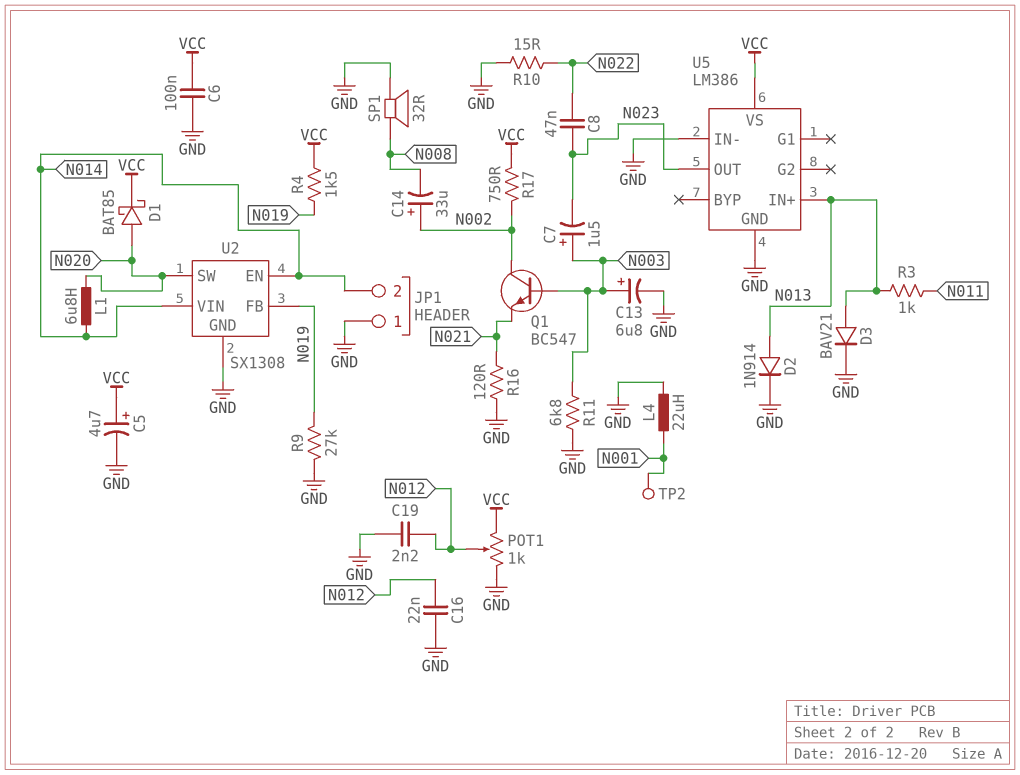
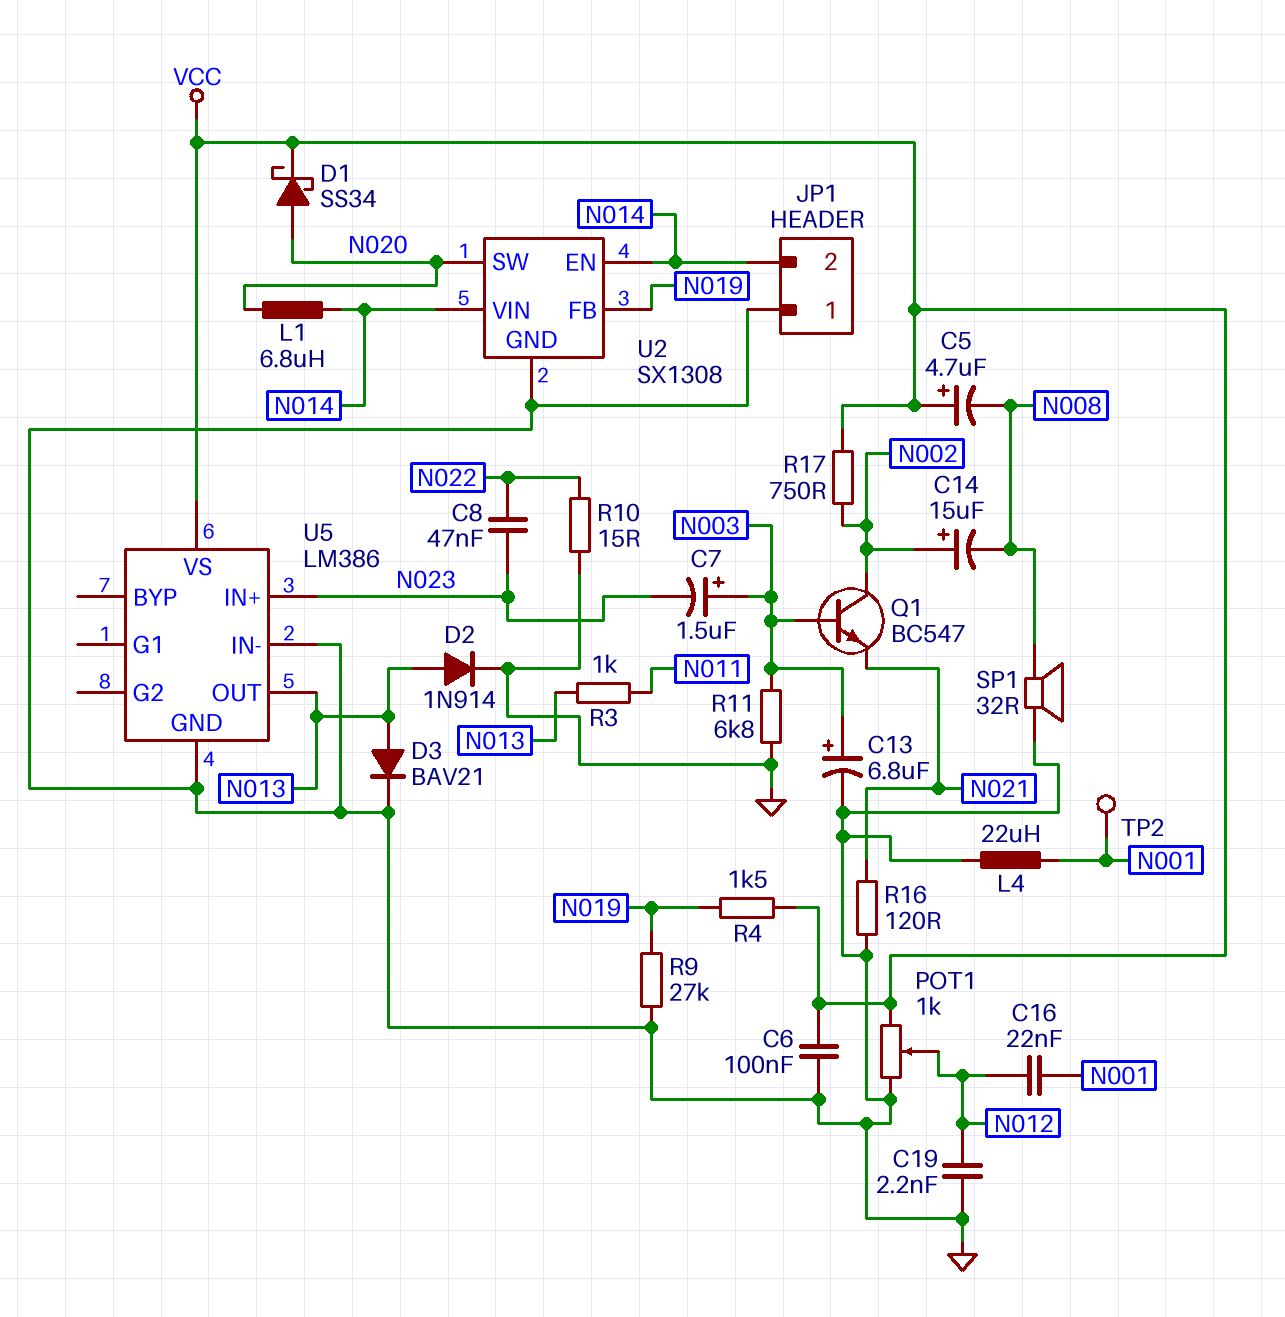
C5: 4.7uF (plus VCC, minus GND) -> 4.7uF (plus VCC, minus N008)
C14: 33uF (plus N002, minus N008) -> 15uF (plus N002, minus N008)
C16: 22nF (GND, N012) -> 22nF (N001, N012)
D1: schottky BAT85 (A N020, K VCC) -> schottky SS34 (A N020, K VCC)
U5 pin IN+: N013 -> N023
U5 pin OUT: N023 -> N013

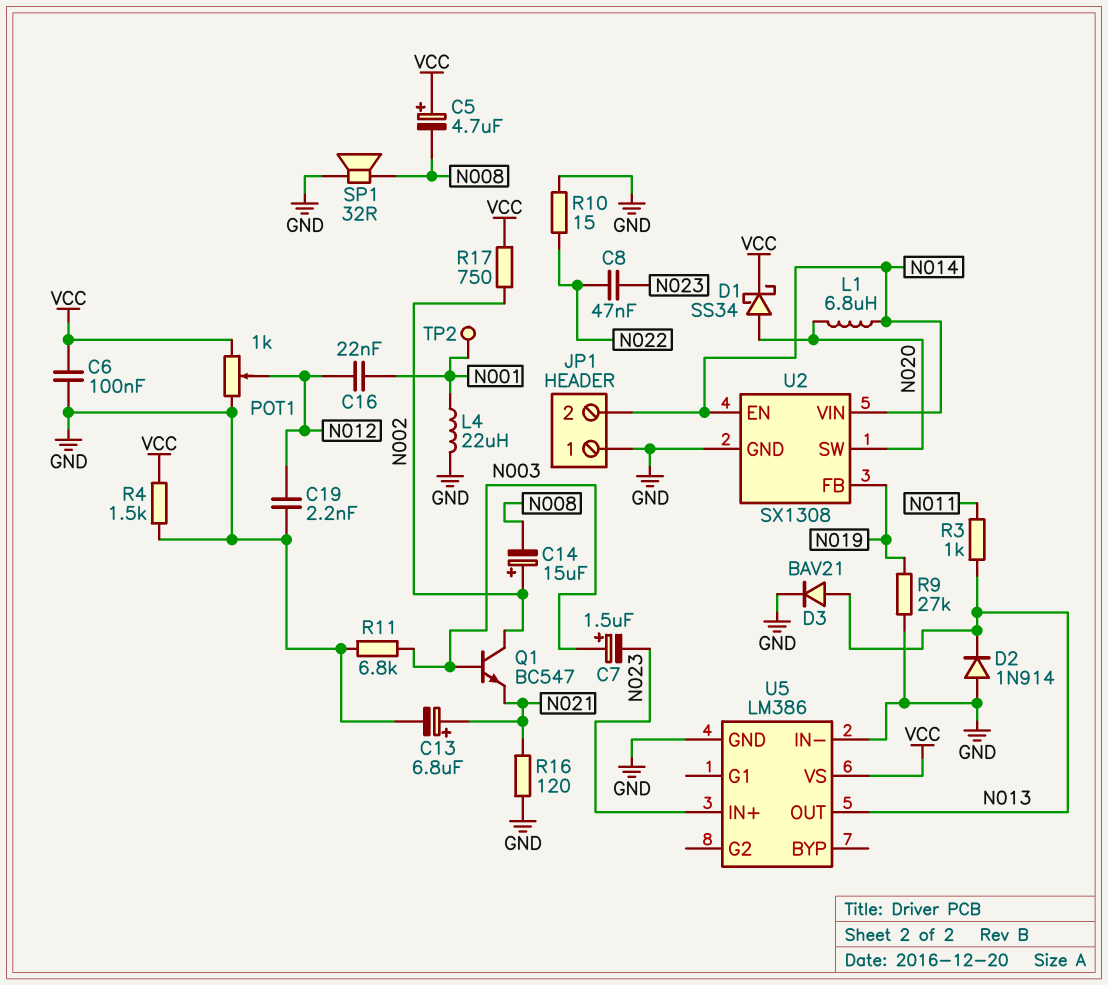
C13: 6.8uF (plus N003, minus GND) -> 6.8uF (plus N021, minus GND)
D2: diode 1N914 (A N013, K GND) -> diode 1N914 (A GND, K N013)
R4: 1.5k (N019, VCC) -> 1.5k (GND, VCC)

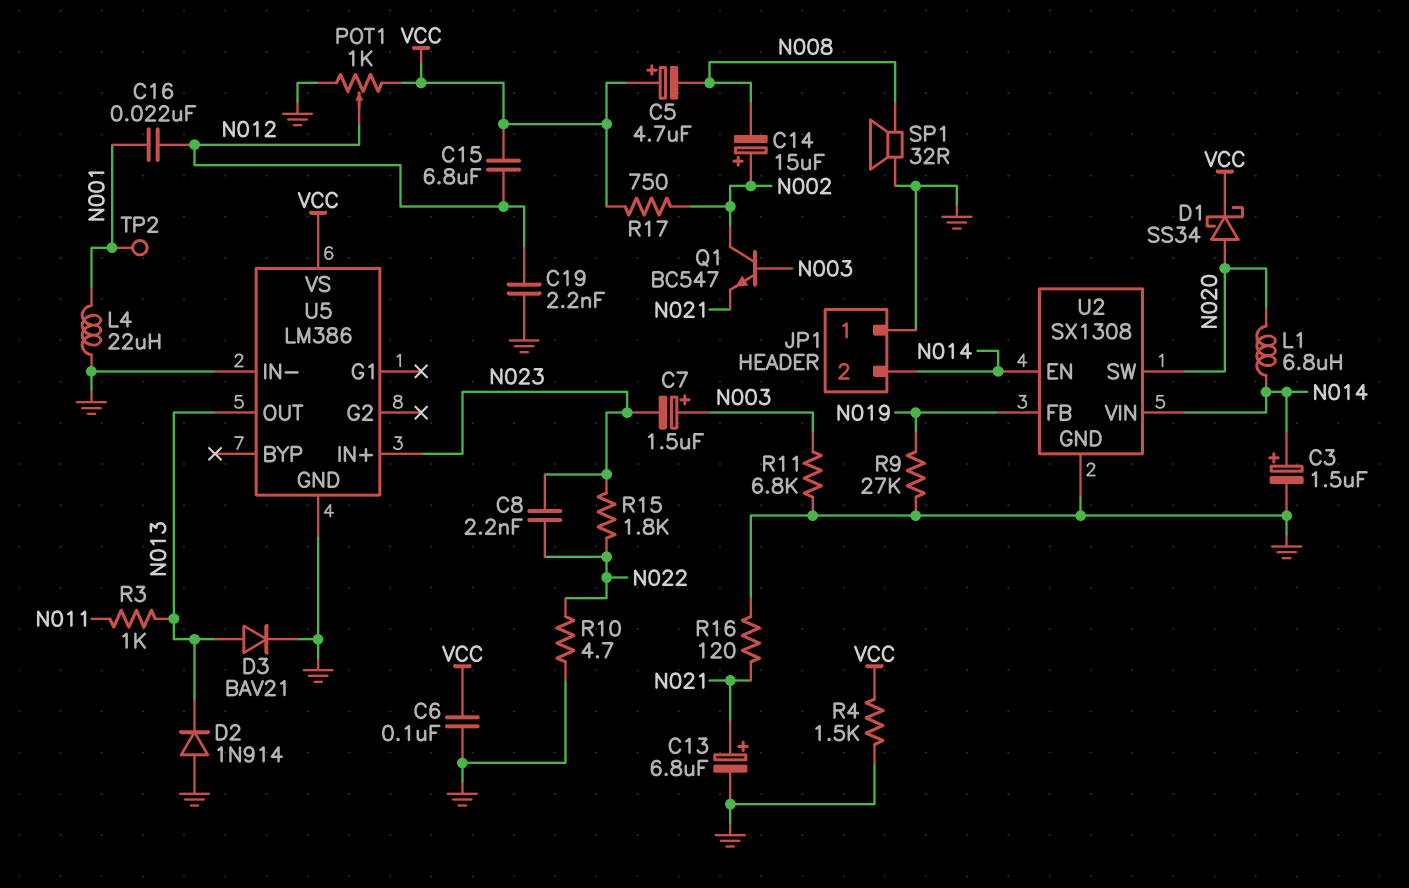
C3: none -> 1.5uF (plus N014, minus GND)
C8: 47nF (N022, N023) -> 2.2nF (N022, N023)
C15: none -> 6.8uF (N012, VCC)
R10: 15 (GND, N022) -> 4.7 (GND, N022)
R15: none -> 1.8k (N022, N023)

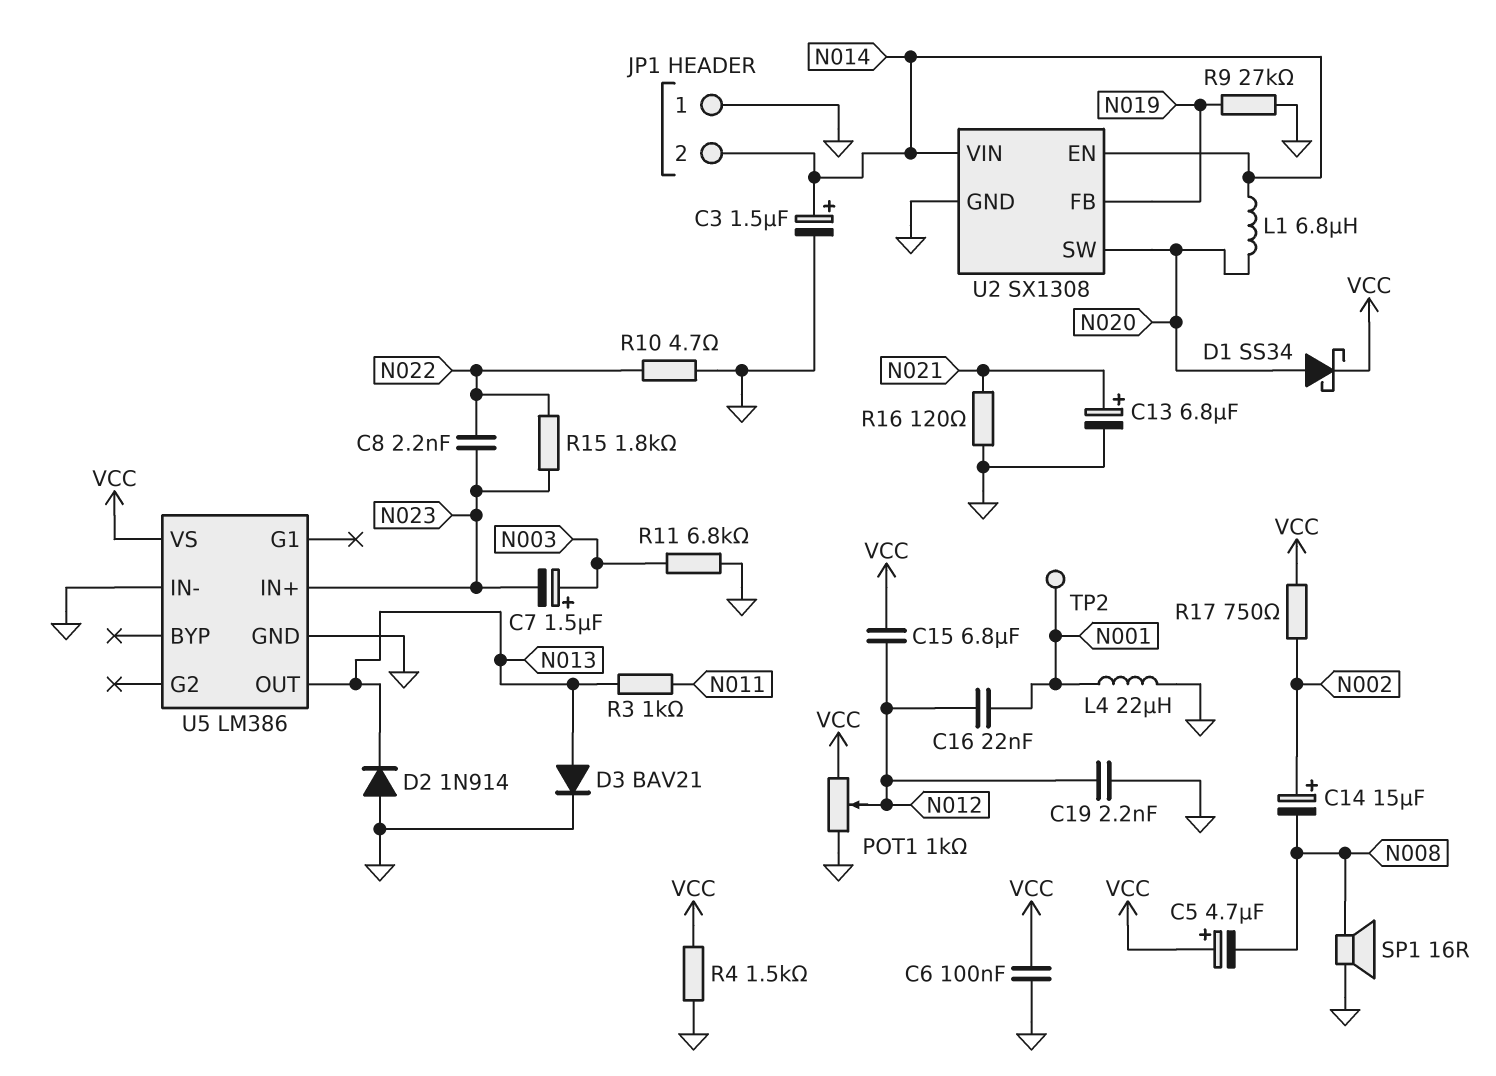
Q1: NPN BC547 (B N003, C N002, E N021) -> none
SP1: speaker 32R (GND, N008) -> speaker 16R (GND, N008)

